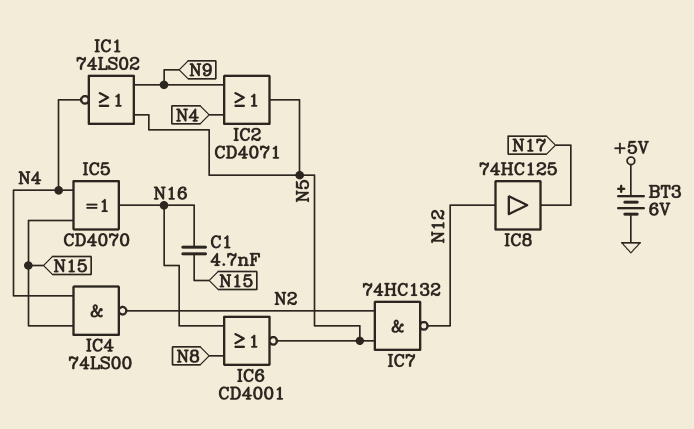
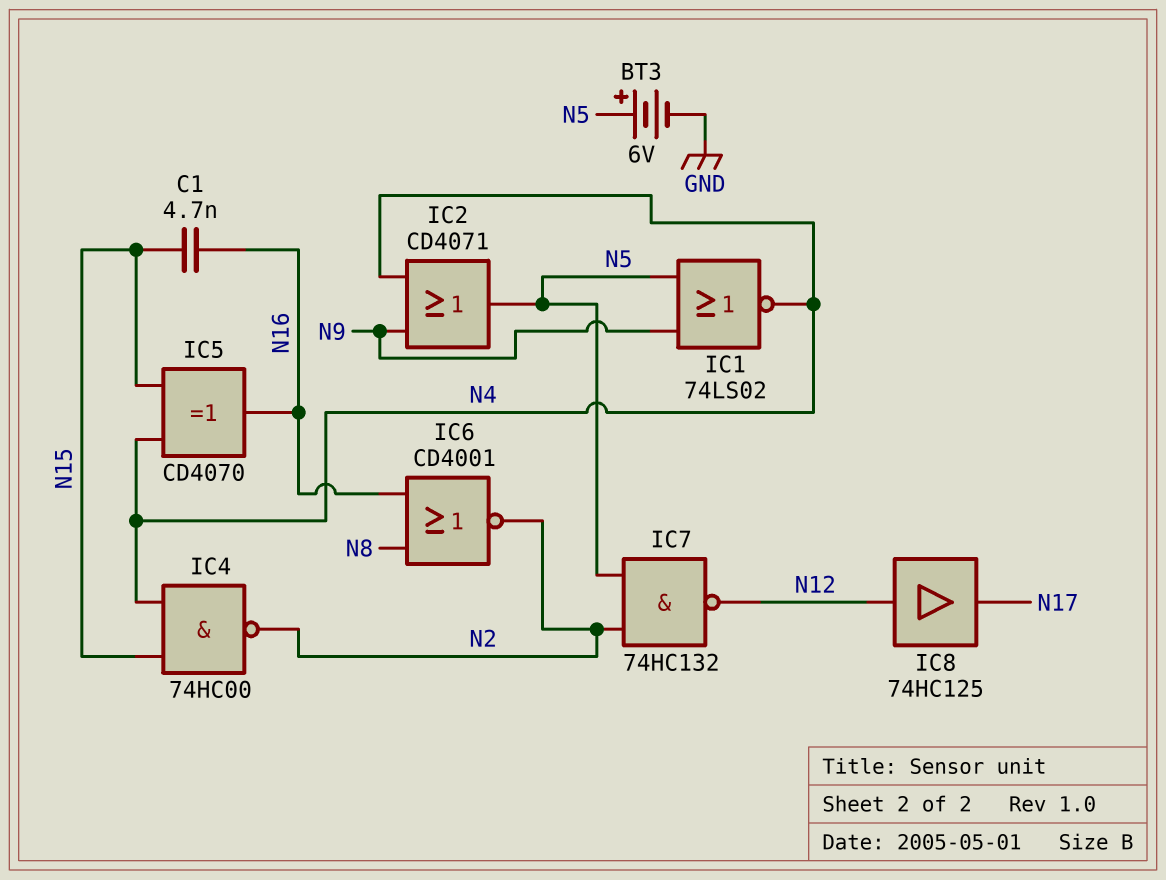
BT3: 6V (plus +5V, minus GND) -> 6V (plus N5, minus GND)
IC4: NAND 74LS00 (in N4, in N15, out N2) -> NAND 74HC00 (in N4, in N15, out N2)
IC6: NOR CD4001 (in N8, in N16, out N5) -> NOR CD4001 (in N8, in N16, out N2)

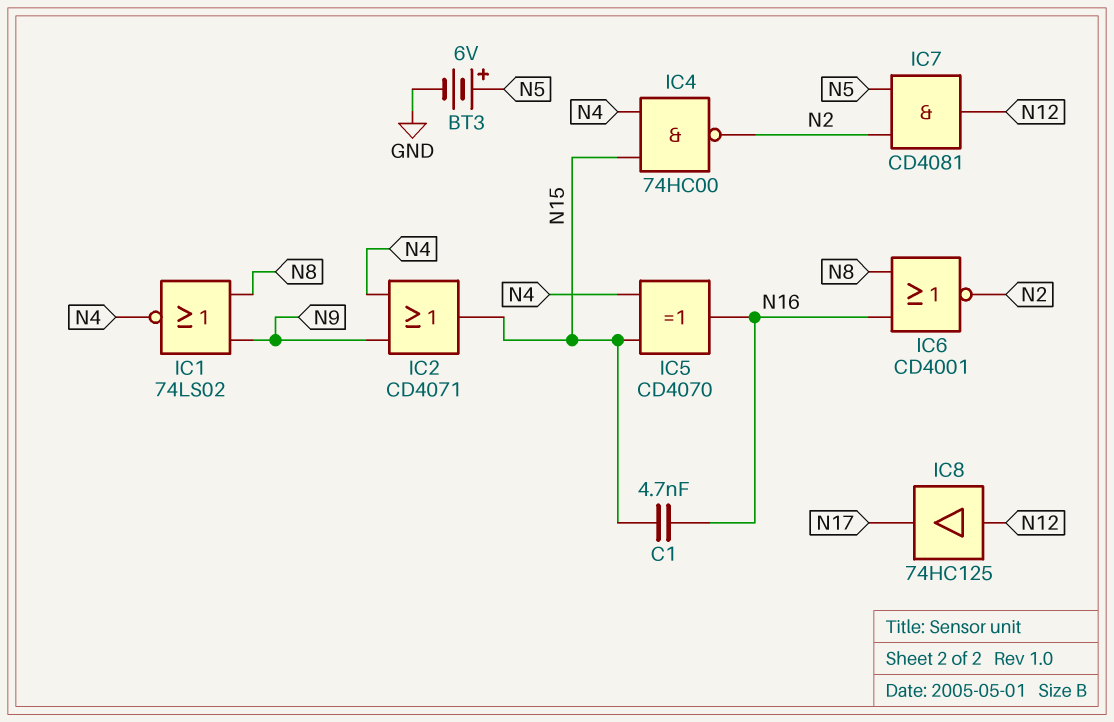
IC1: NOR 74LS02 (in N5, in N9, out N4) -> NOR 74LS02 (in N8, in N9, out N4)
IC2: OR CD4071 (in N4, in N9, out N5) -> OR CD4071 (in N4, in N9, out N15)
IC7: NAND 74HC132 (in N2, in N5, out N12) -> AND CD4081 (in N2, in N5, out N12)

